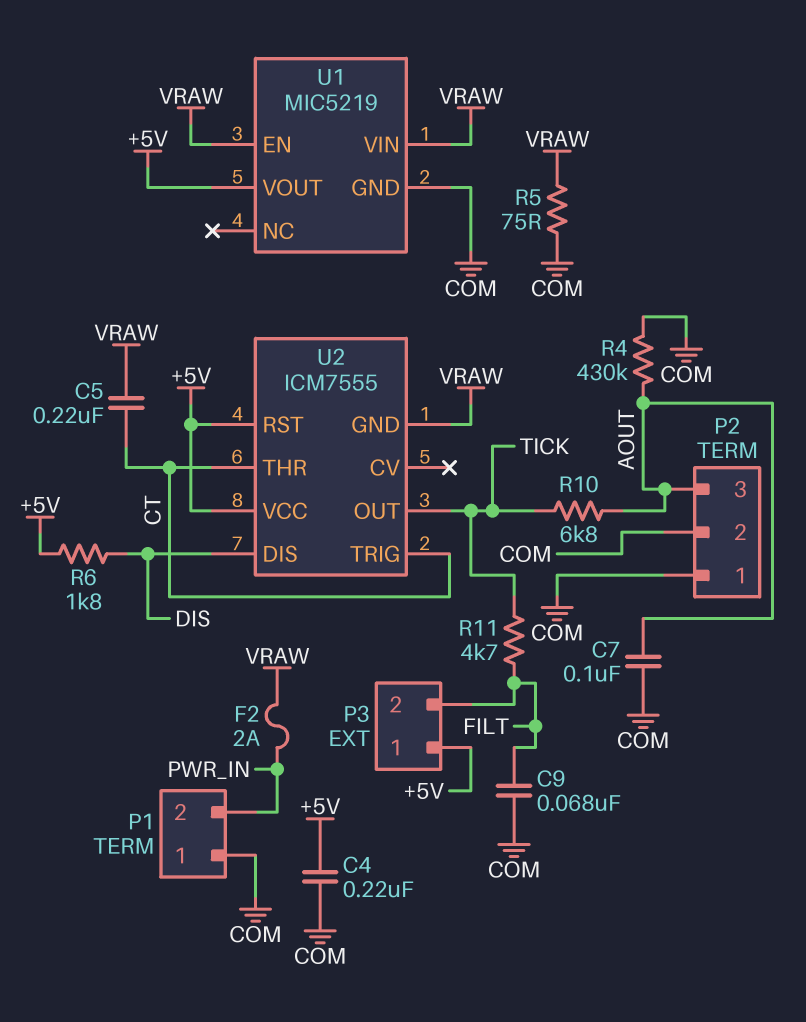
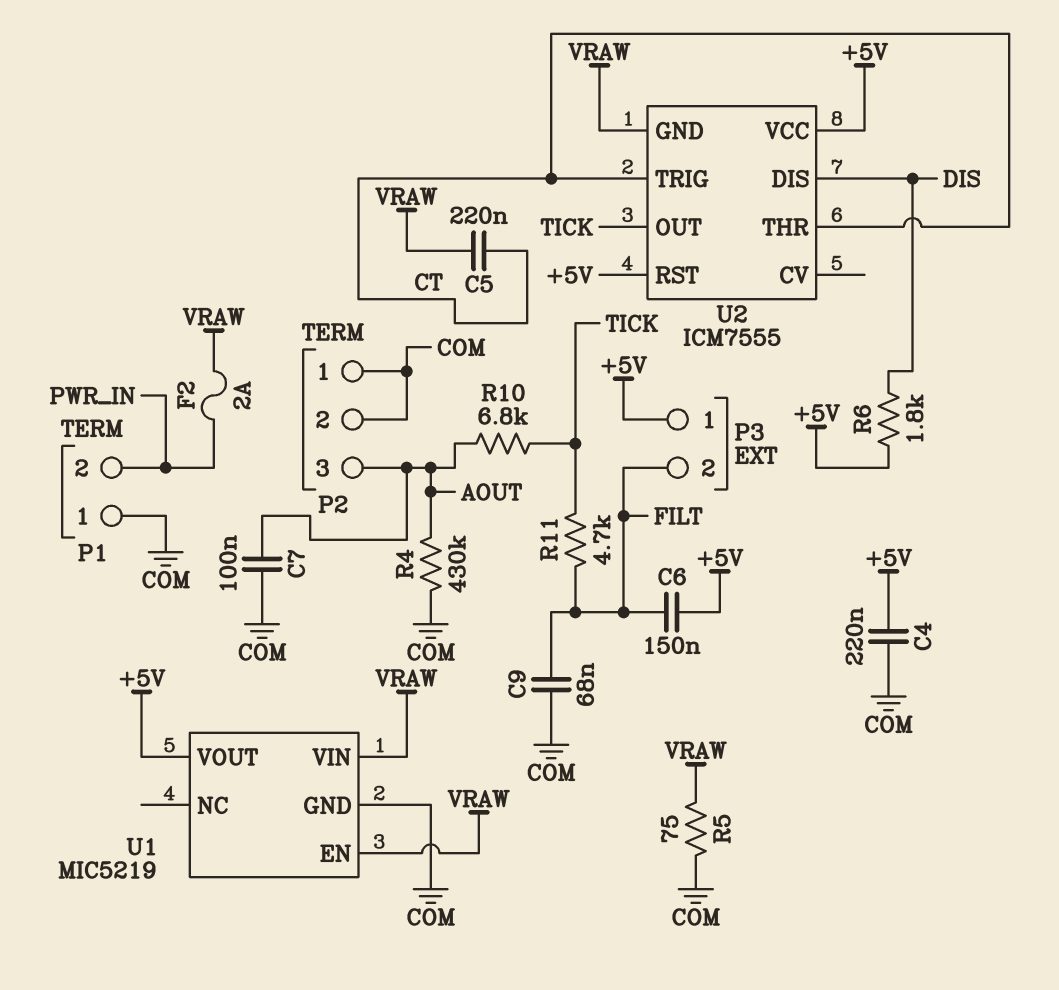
C6: none -> 150nF (+5V, FILT)

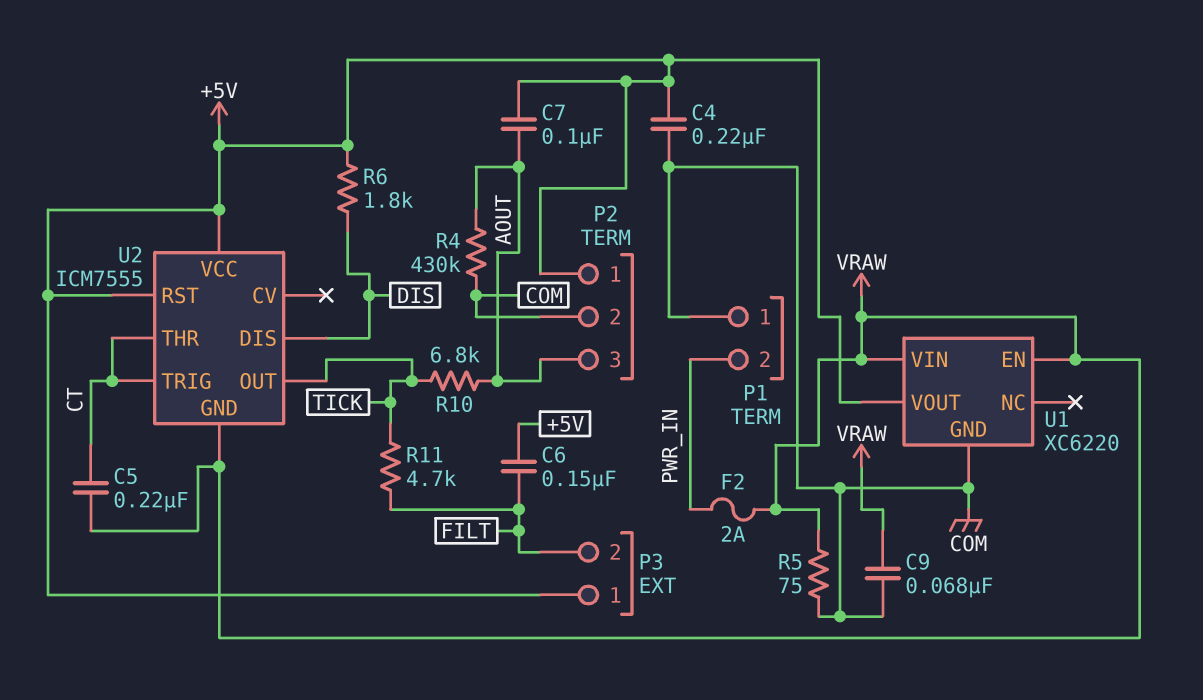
C7: 100nF (AOUT, COM) -> 100nF (+5V, AOUT)
C9: 68nF (COM, FILT) -> 68nF (COM, VRAW)
P2 pin 1: COM -> +5V
U1: MIC5219 -> XC6220

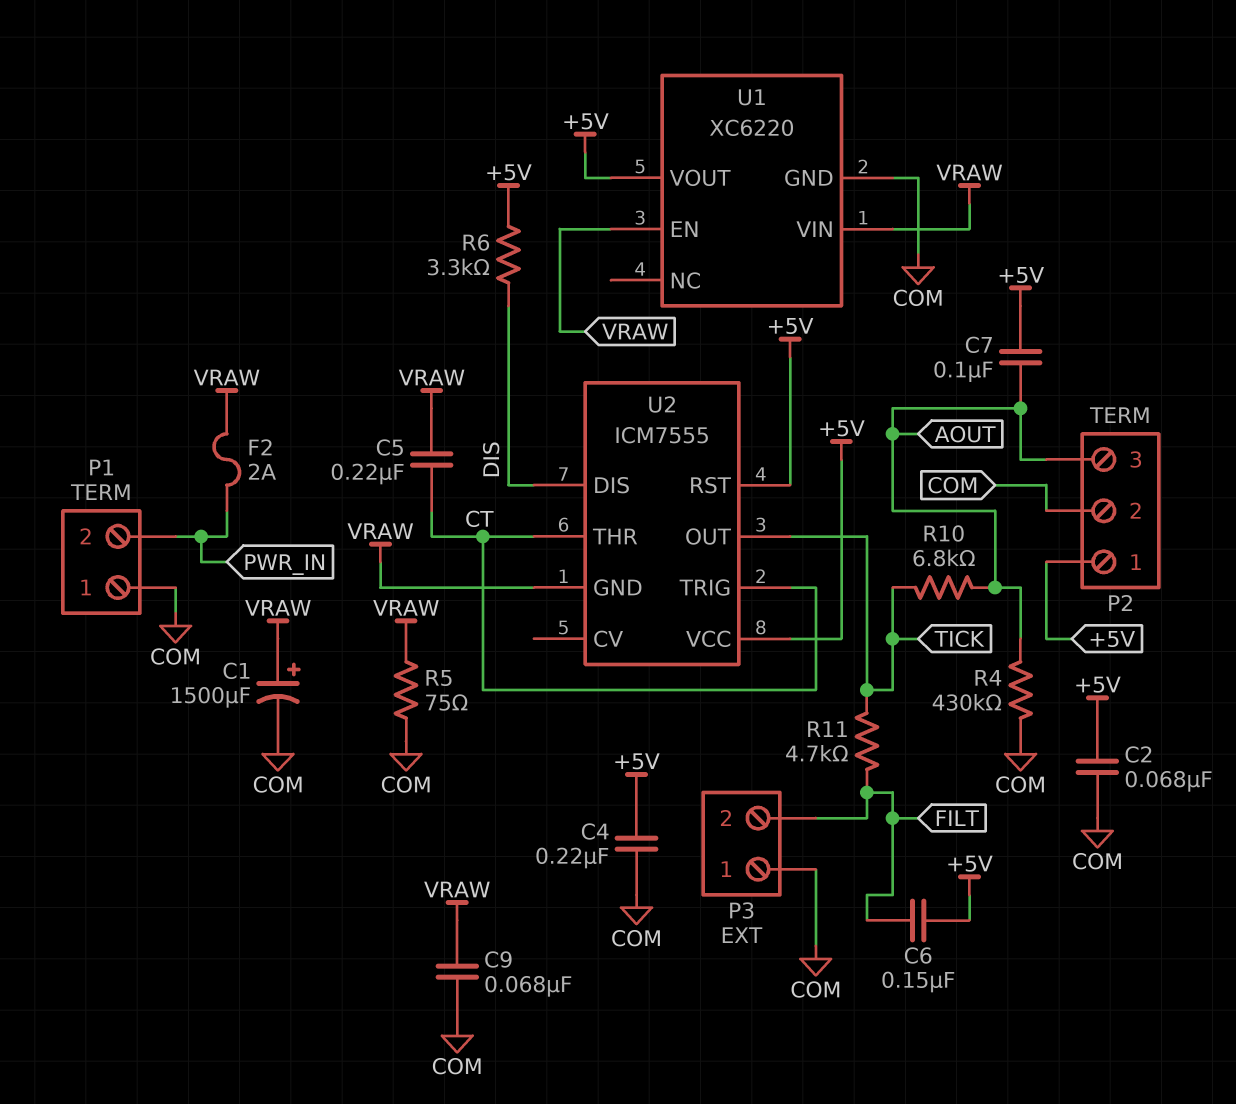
C1: none -> 1500uF (plus VRAW, minus COM)
C2: none -> 68nF (+5V, COM)
P3 pin 1: +5V -> COM
R6: 1.8k (+5V, DIS) -> 3.3k (+5V, DIS)

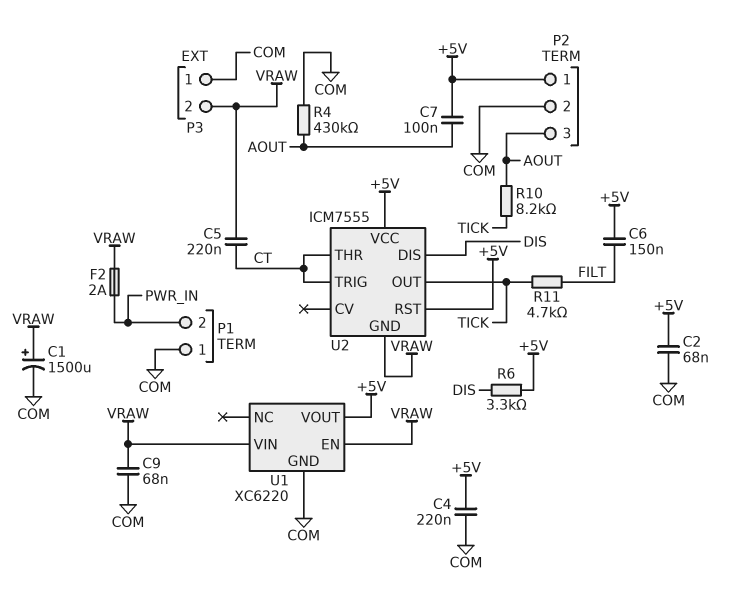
P3 pin 2: FILT -> VRAW
R5: 75 (COM, VRAW) -> none
R10: 6.8k (AOUT, TICK) -> 8.2k (AOUT, TICK)

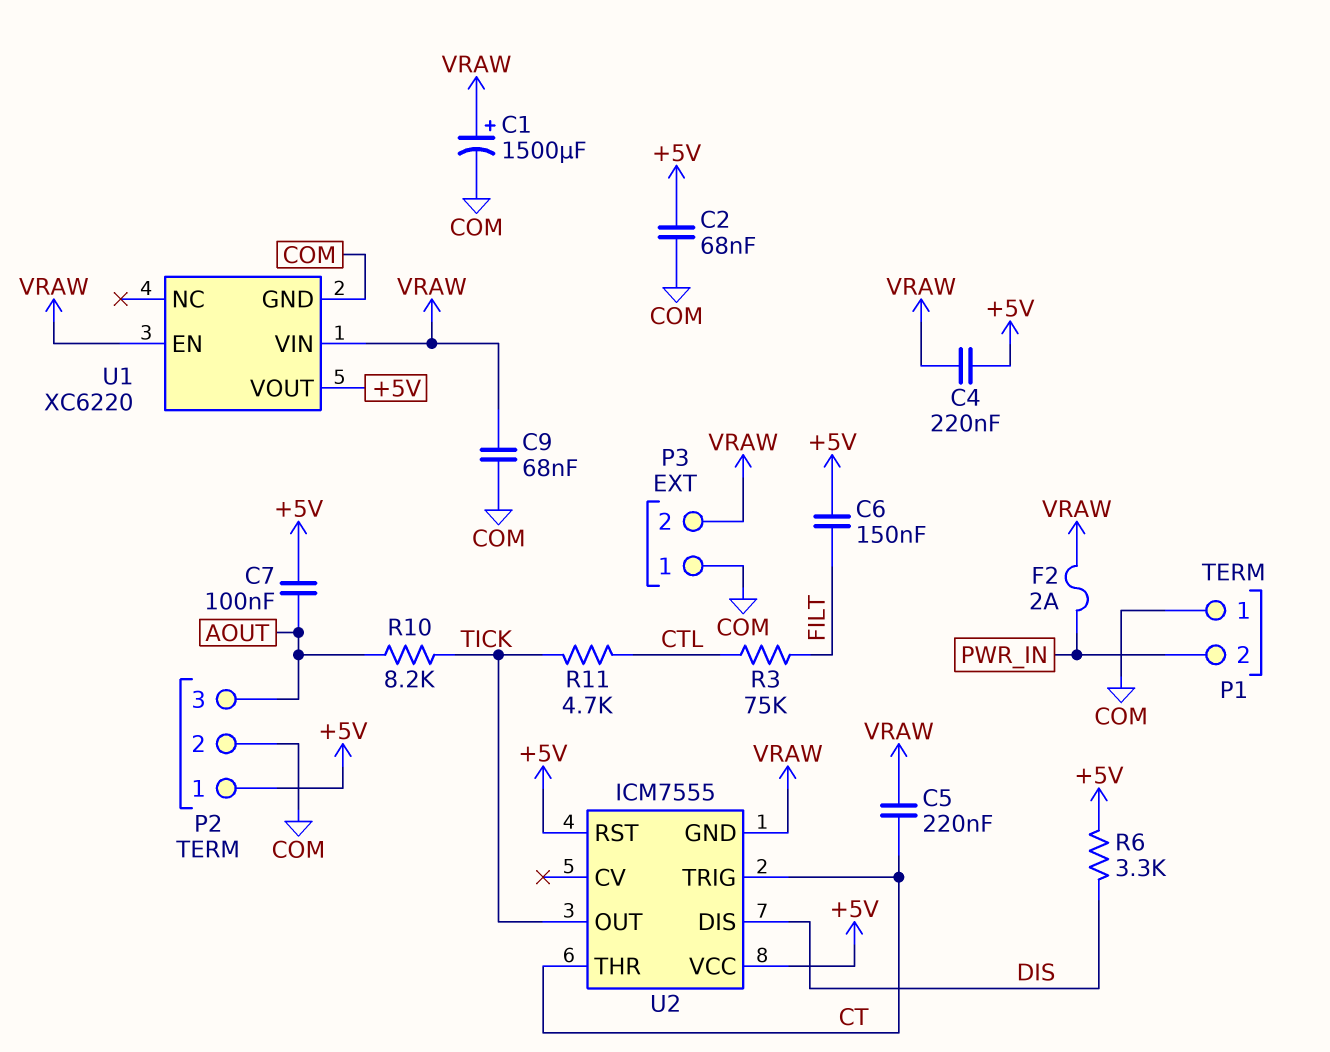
C4: 220nF (+5V, COM) -> 220nF (+5V, VRAW)
R3: none -> 75k (CTL, FILT)
R4: 430k (AOUT, COM) -> none
R11: 4.7k (FILT, TICK) -> 4.7k (CTL, TICK)

